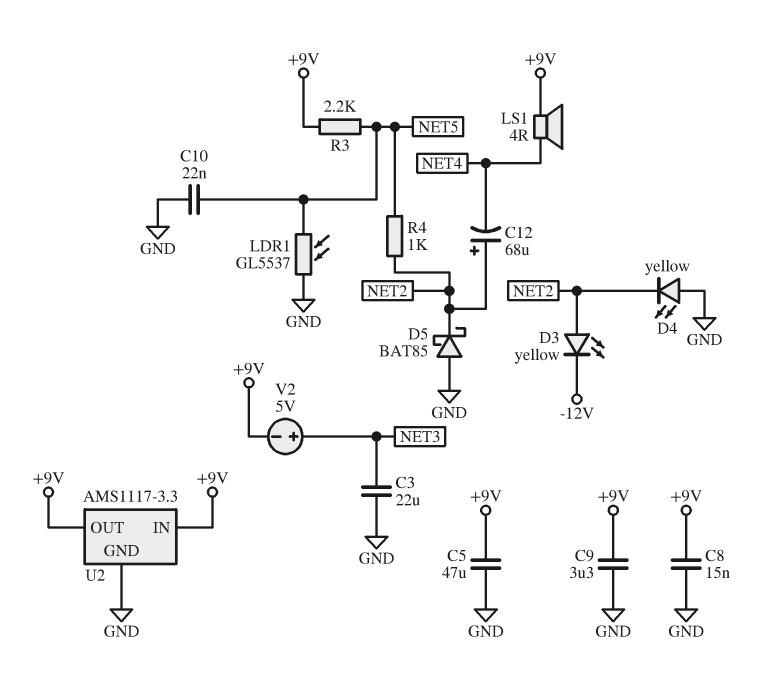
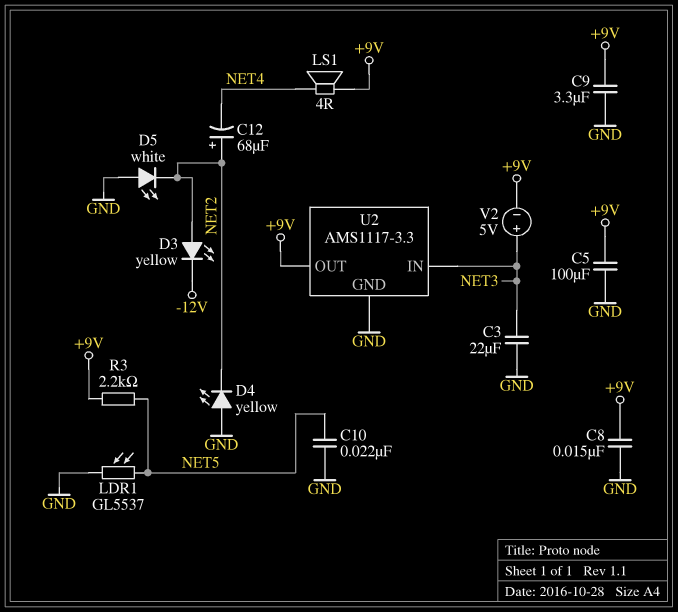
C5: 47uF (+9V, GND) -> 100uF (+9V, GND)
D5: schottky BAT85 (A GND, K NET2) -> LED white (A GND, K NET2)
R4: 1k (NET2, NET5) -> none
U2 pin IN: +9V -> NET3

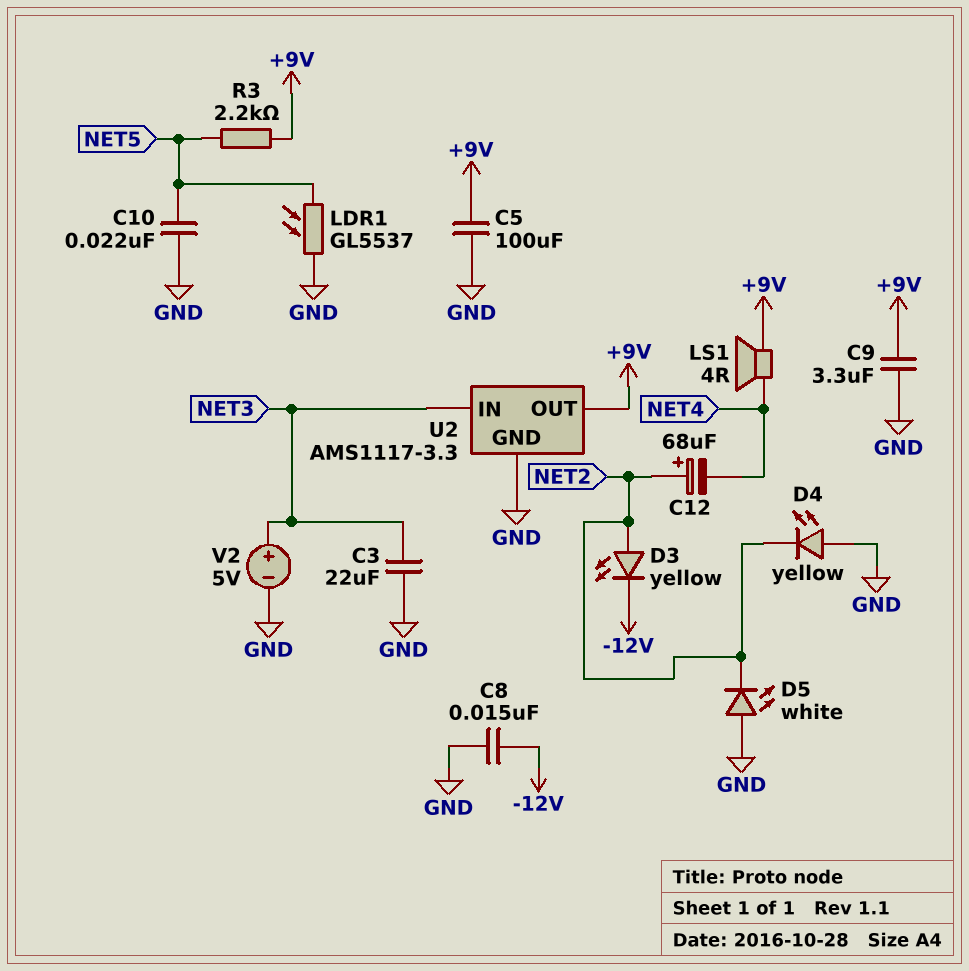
C8: 15nF (+9V, GND) -> 15nF (-12V, GND)
V2: 5V (plus NET3, minus +9V) -> 5V (plus NET3, minus GND)

